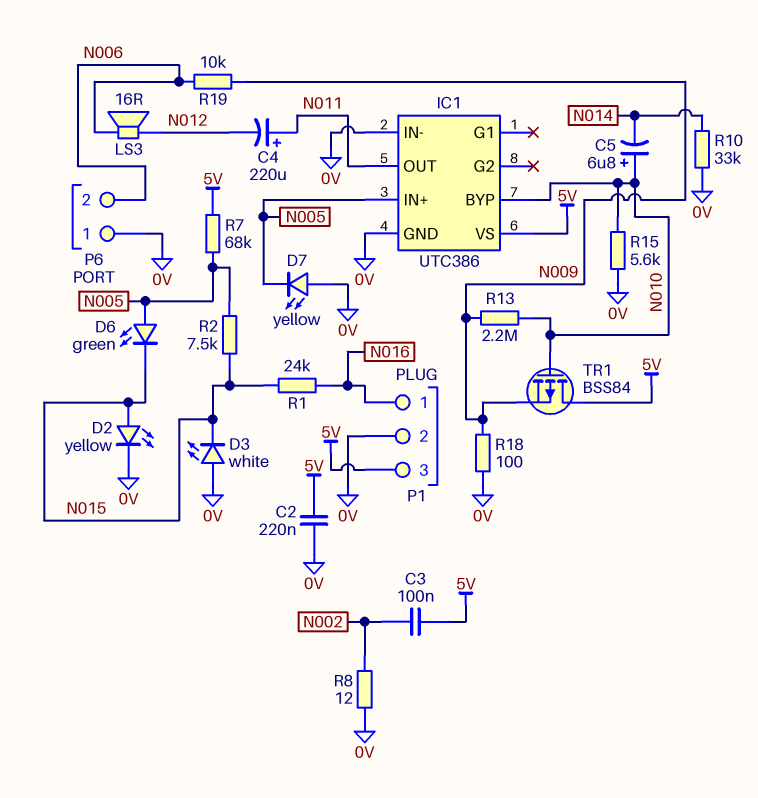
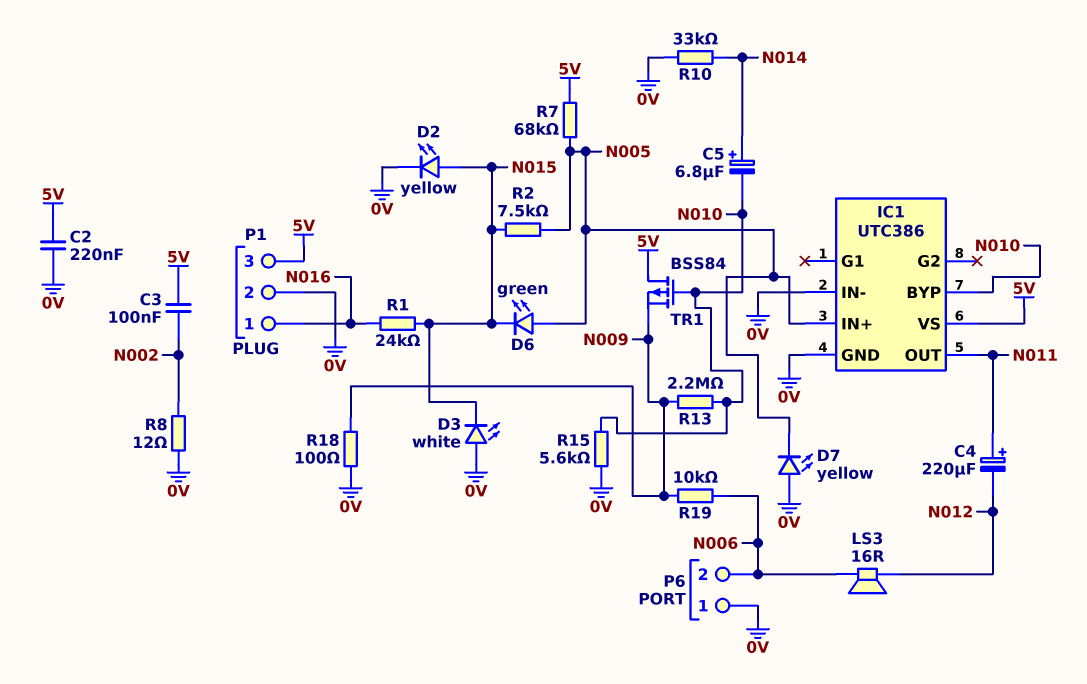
C5: 6.8uF (plus N010, minus N014) -> 6.8uF (plus N014, minus N010)

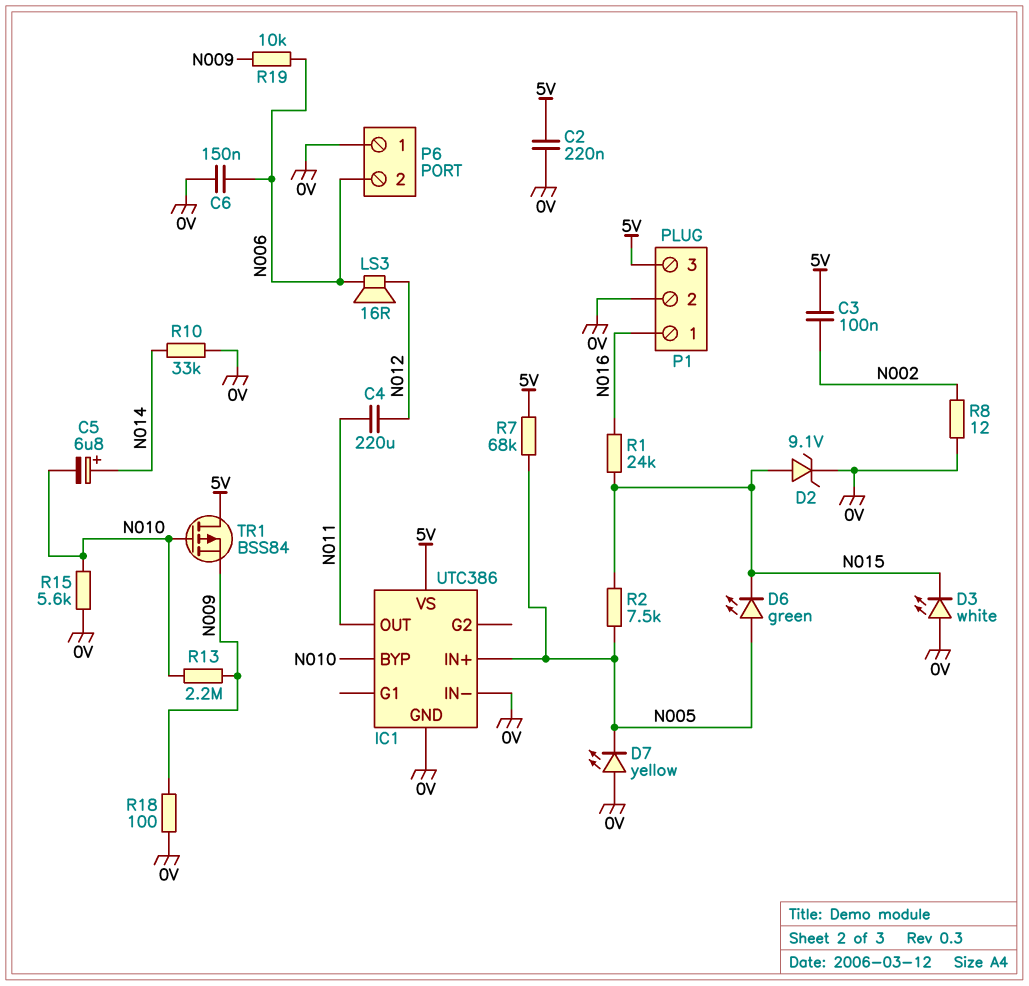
C4: 220uF (plus N011, minus N012) -> 220uF (N011, N012)
C6: none -> 150nF (0V, N006)
D2: LED yellow (A N015, K 0V) -> zener 9.1V (A N015, K 0V)

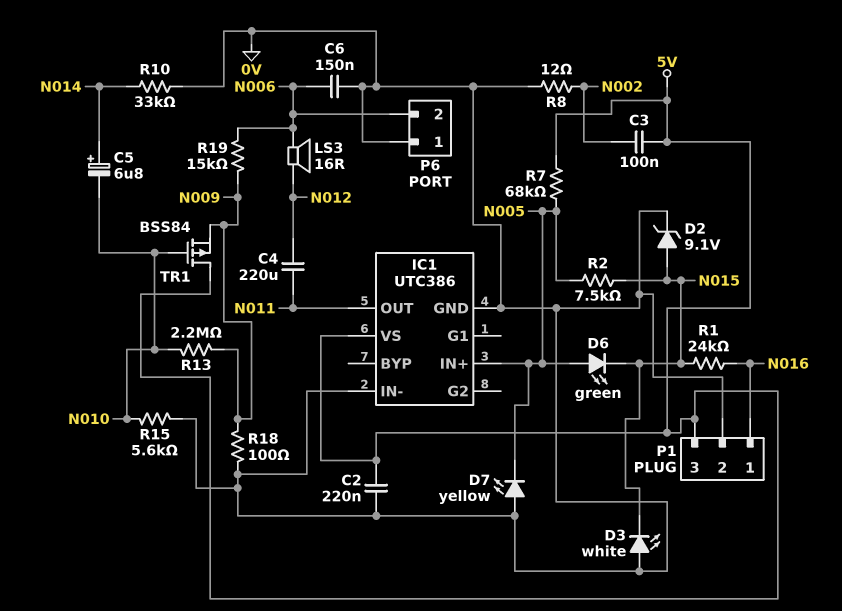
IC1 pin BYP: N010 -> none
R19: 10k (N006, N009) -> 15k (N006, N009)

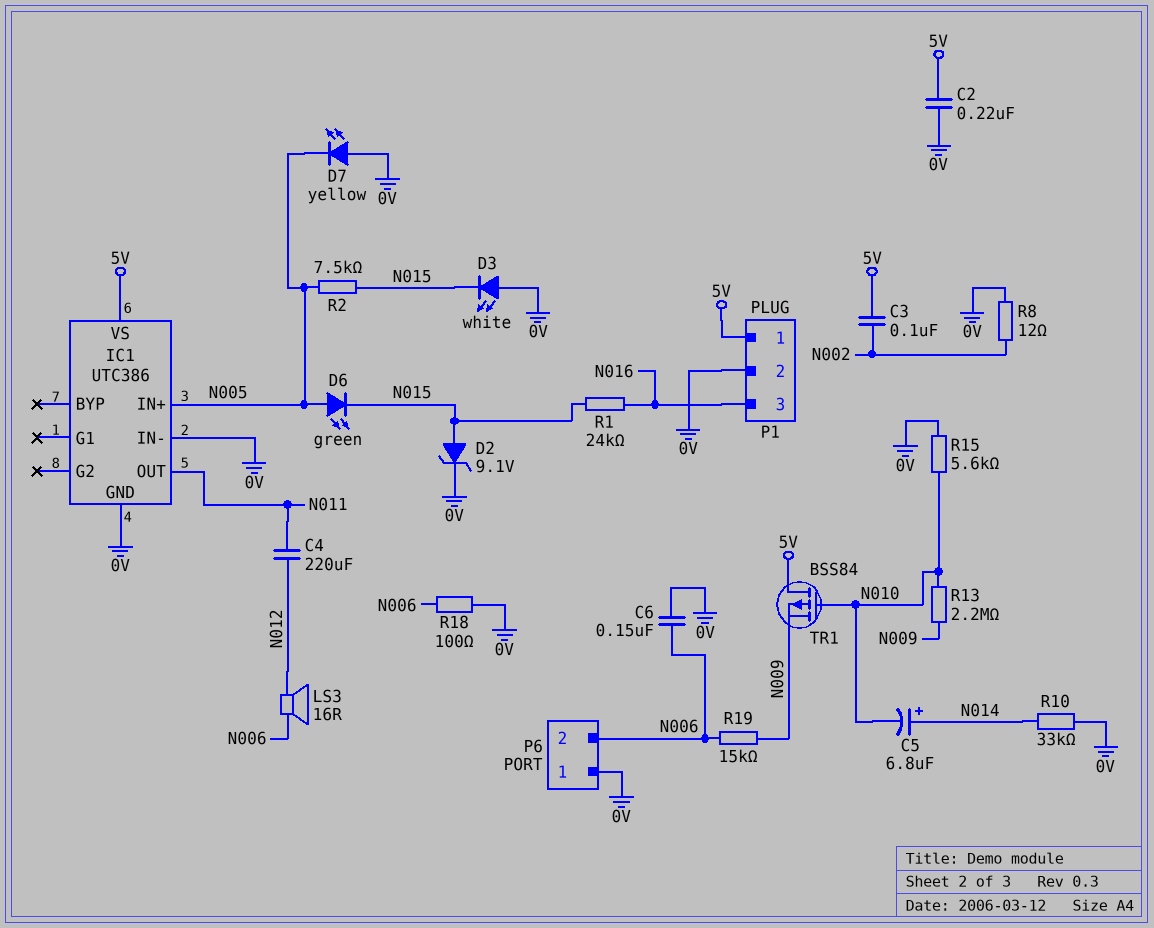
P1 pin 1: N016 -> 5V
P1 pin 3: 5V -> N016
R7: 68k (5V, N005) -> none
R18: 100 (0V, N009) -> 100 (0V, N006)

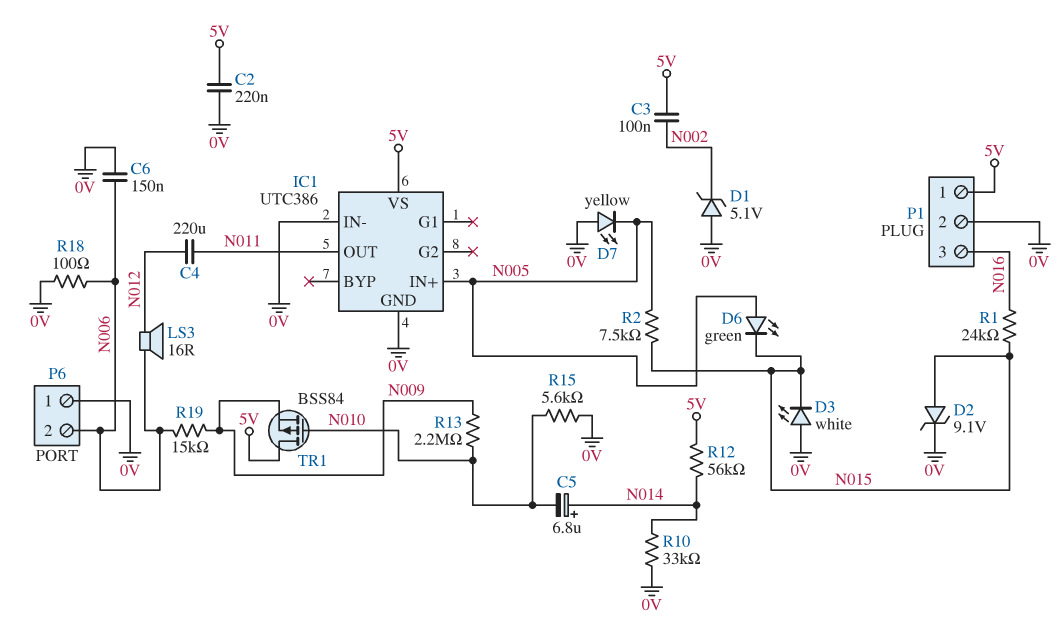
D1: none -> zener 5.1V (A 0V, K N002)
R8: 12 (0V, N002) -> none
R12: none -> 56k (5V, N014)

